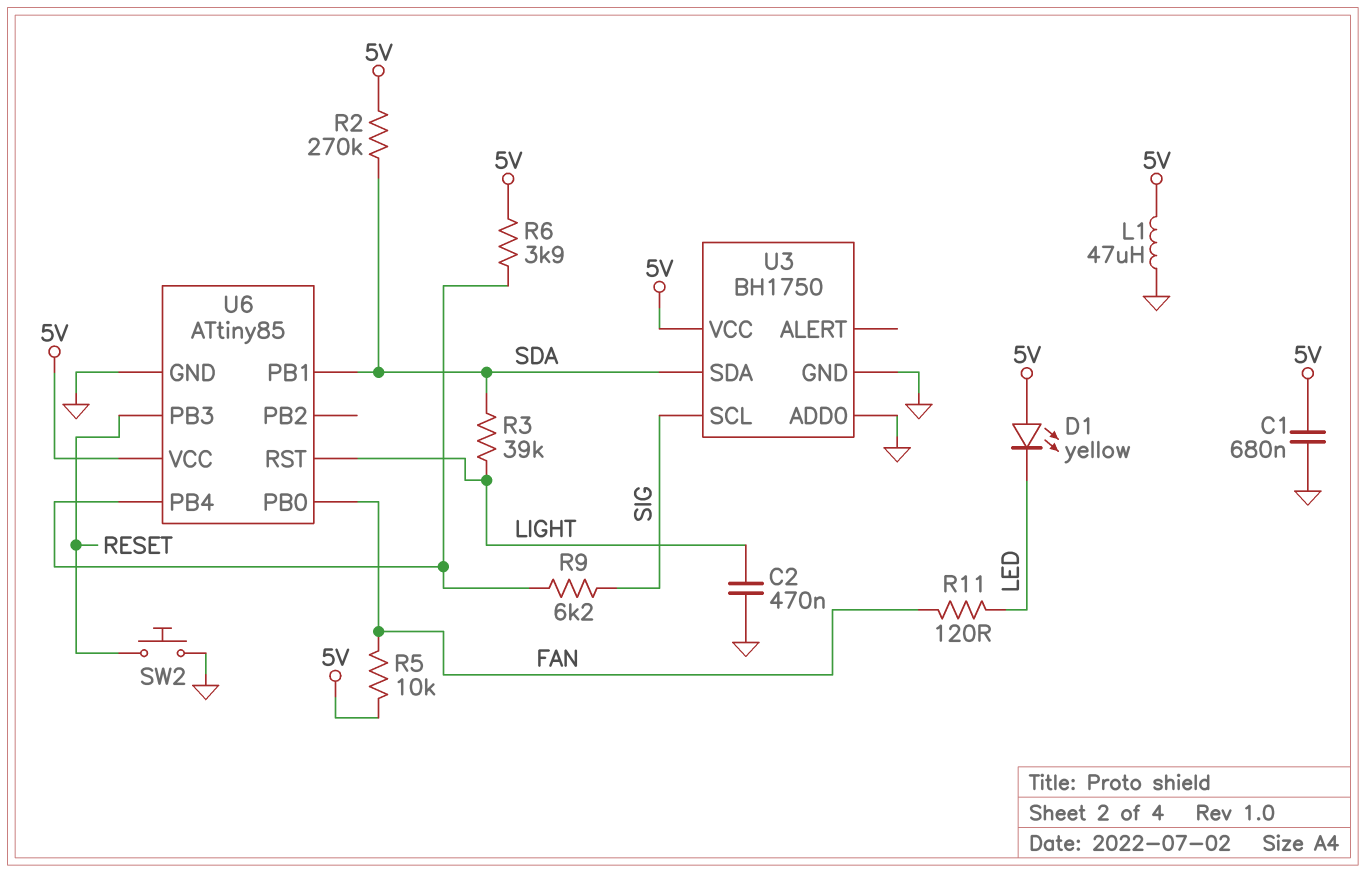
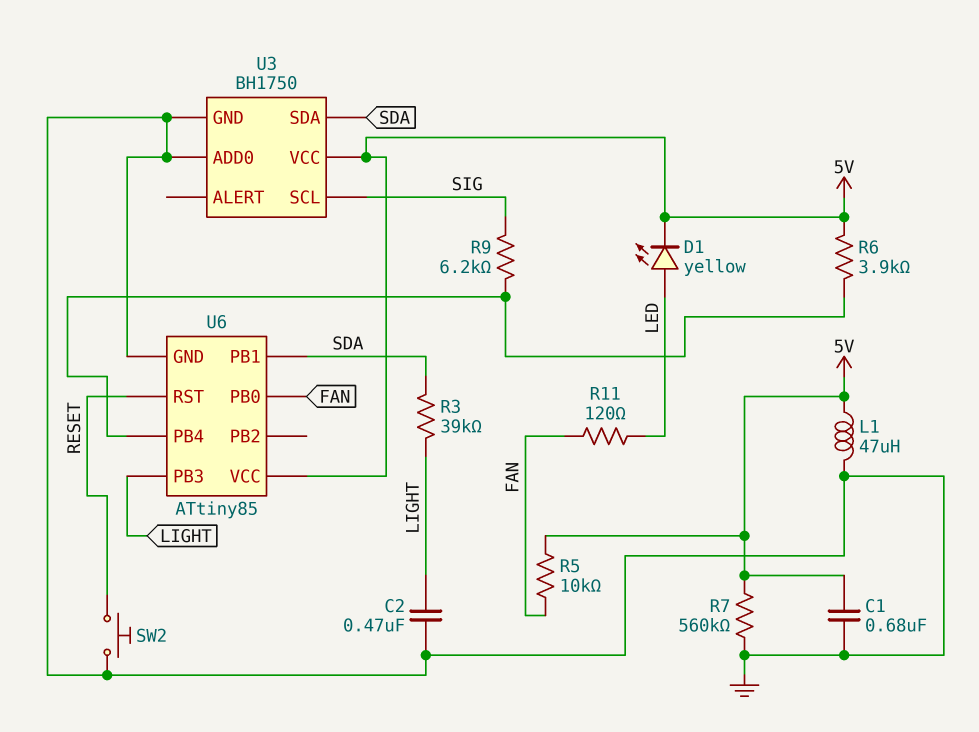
D1: LED yellow (A 5V, K LED) -> LED yellow (A LED, K 5V)
R2: 270k (5V, SDA) -> none
R7: none -> 560k (5V, GND)
U6 pin PB3: RESET -> LIGHT
U6 pin RST: LIGHT -> RESET

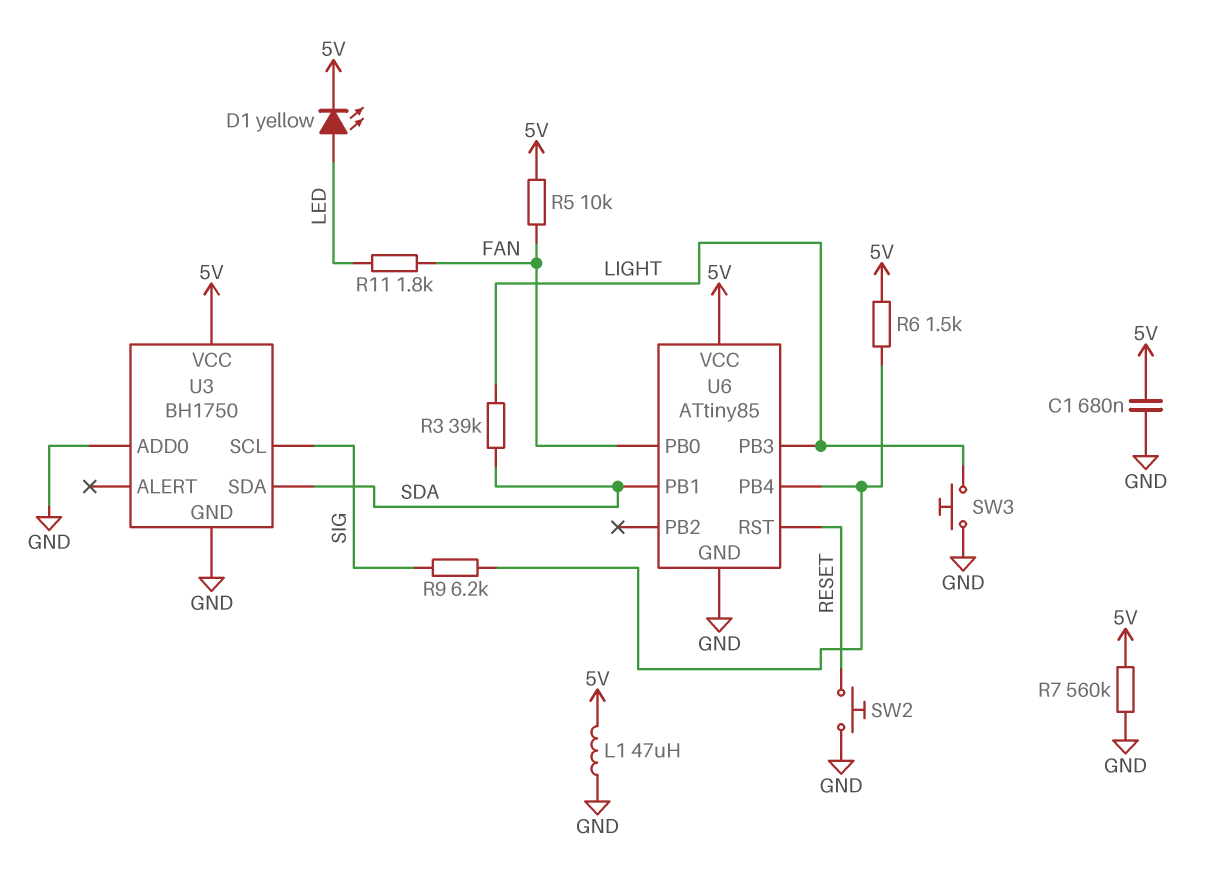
C2: 470nF (GND, LIGHT) -> none
R6: 3.9k (5V, U6/PB4) -> 1.5k (5V, U6/PB4)
R11: 120 (FAN, LED) -> 1.8k (FAN, LED)
SW3: none -> button (GND, LIGHT)

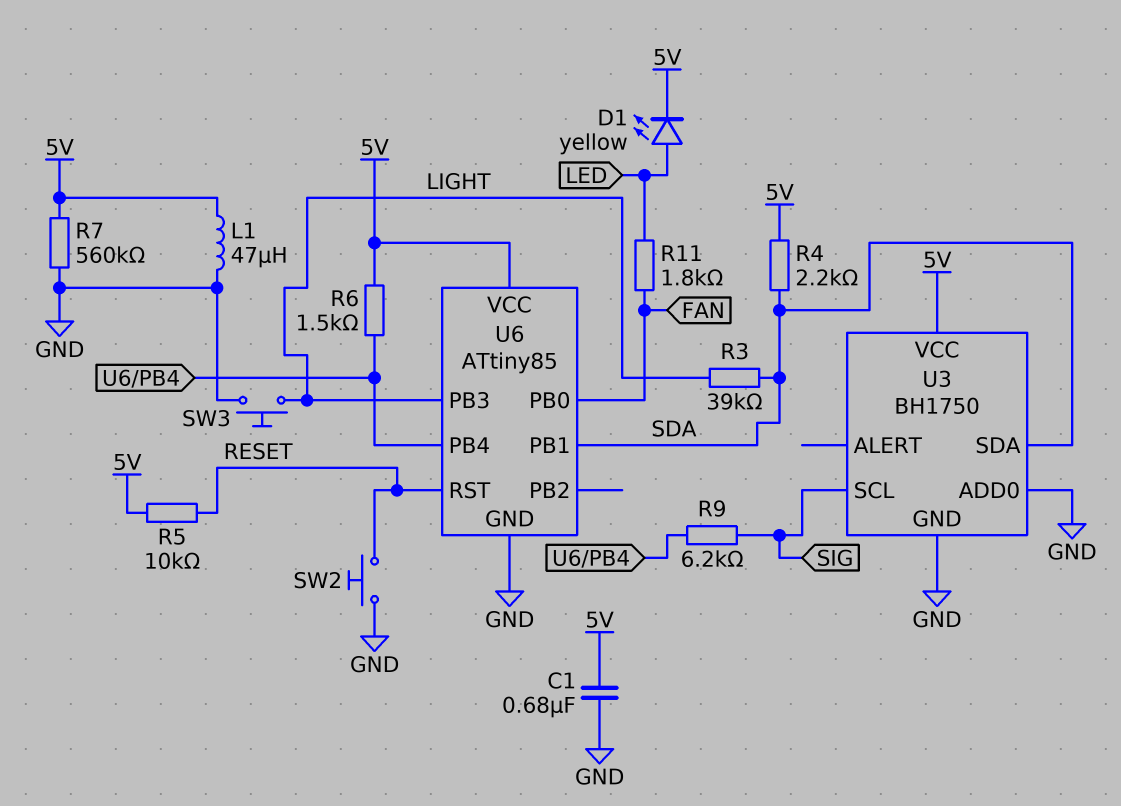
R4: none -> 2.2k (5V, SDA)
R5: 10k (5V, FAN) -> 10k (5V, RESET)

